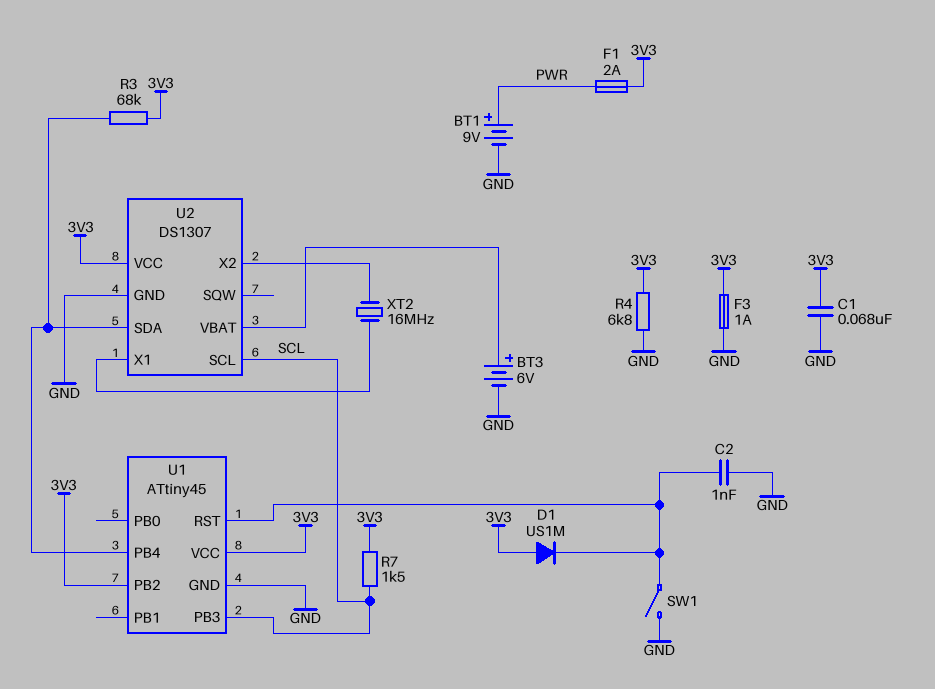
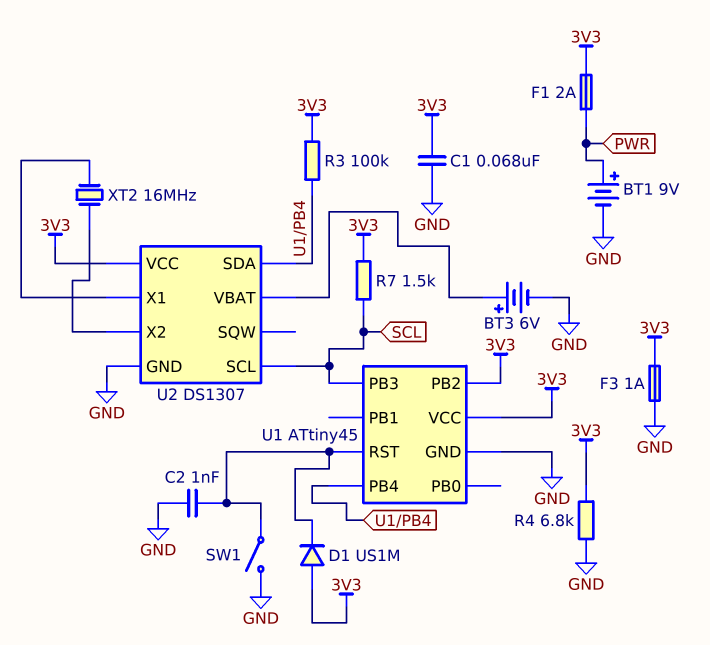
R3: 68k (3V3, U1/PB4) -> 100k (3V3, U1/PB4)

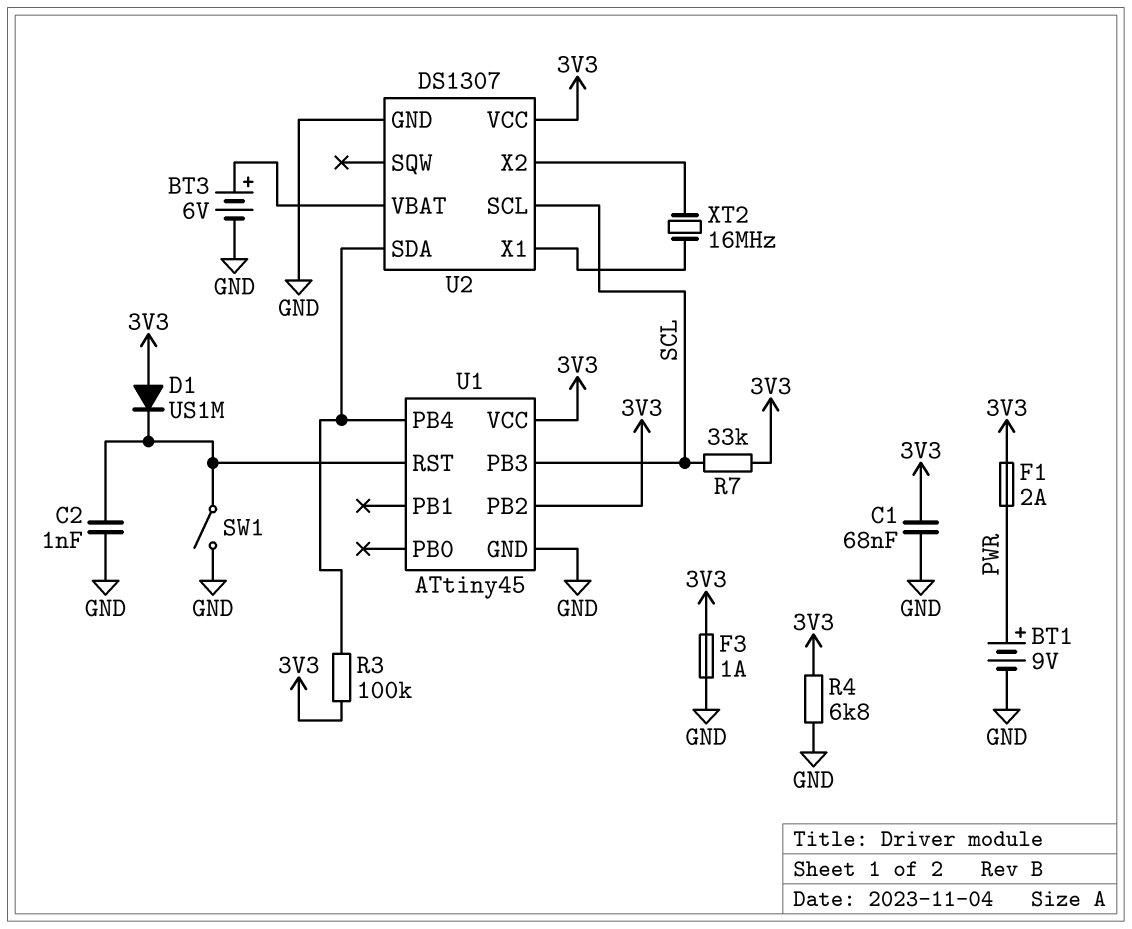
R7: 1.5k (3V3, SCL) -> 33k (3V3, SCL)

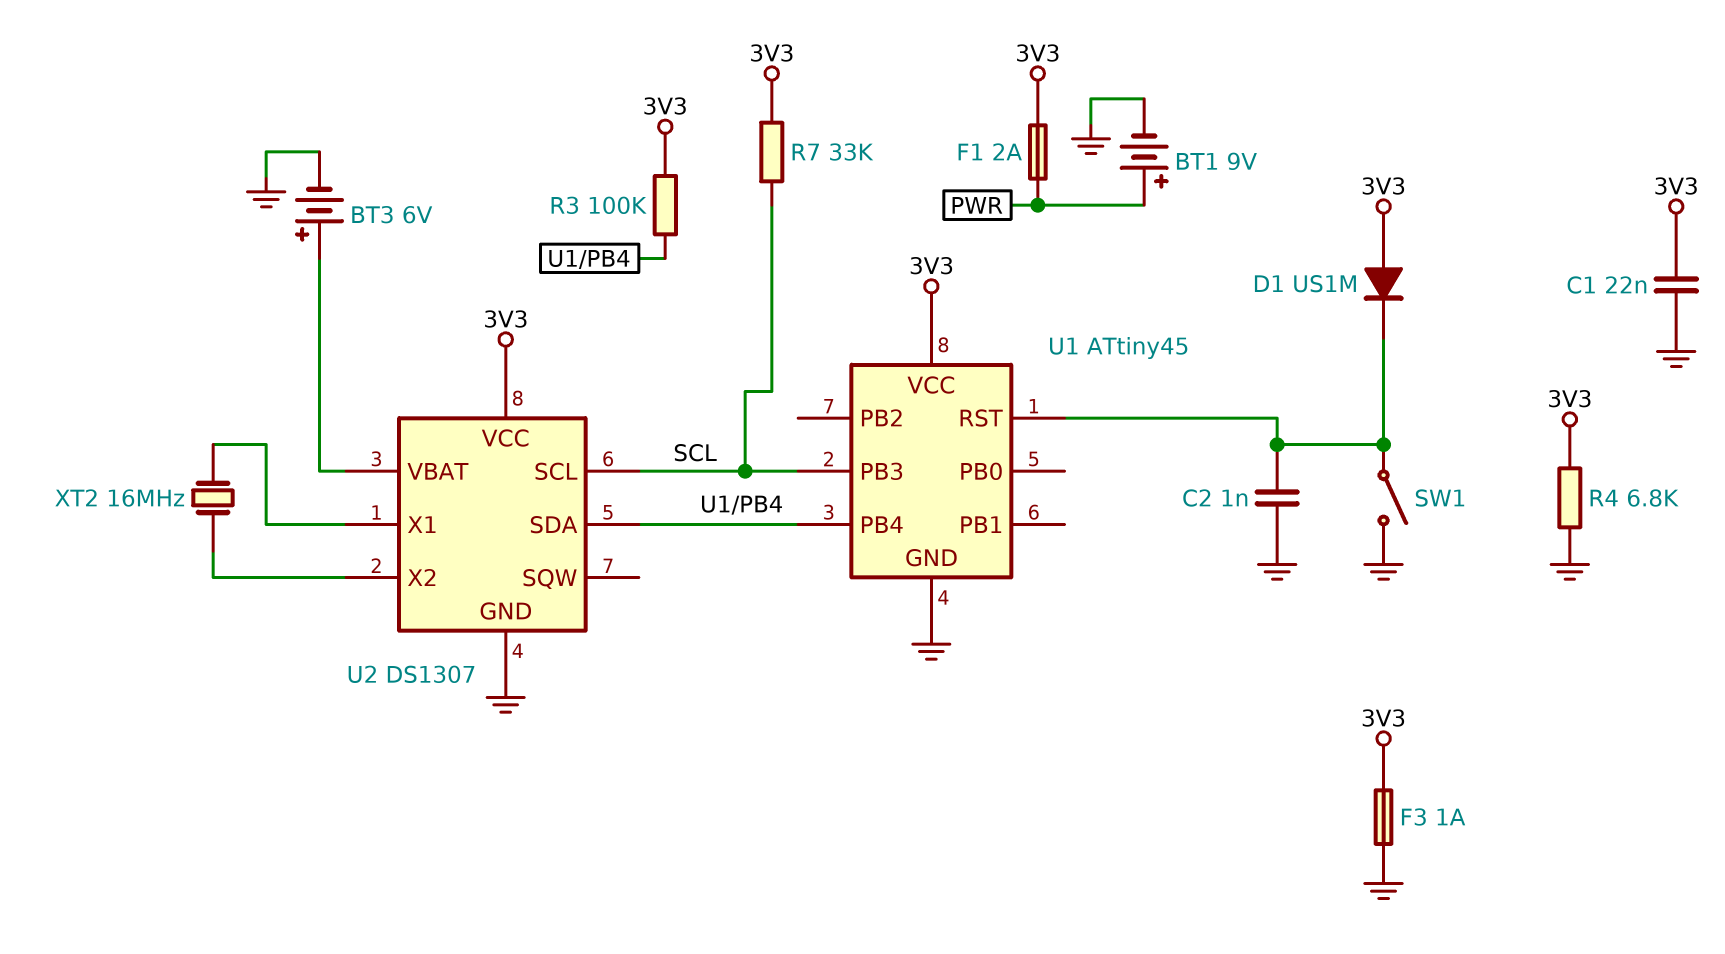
C1: 68nF (3V3, GND) -> 22nF (3V3, GND)
U1 pin PB2: 3V3 -> none

